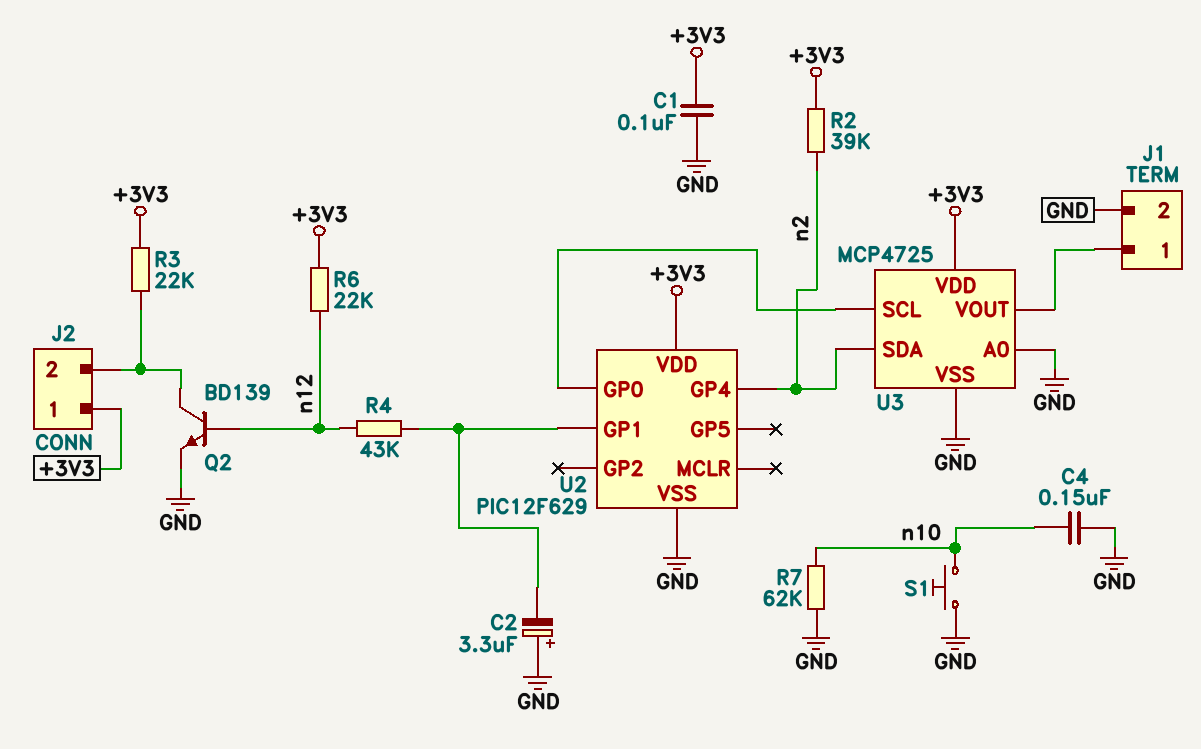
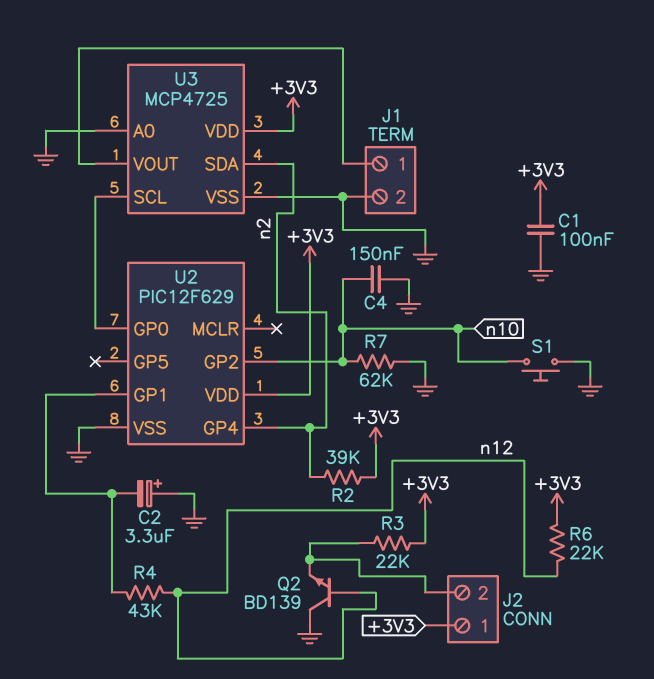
Q2: NPN BD139 (B n12, C J2/2, E GND) -> NPN BD139 (B n12, C GND, E J2/2)
U2 pin GP2: none -> n10

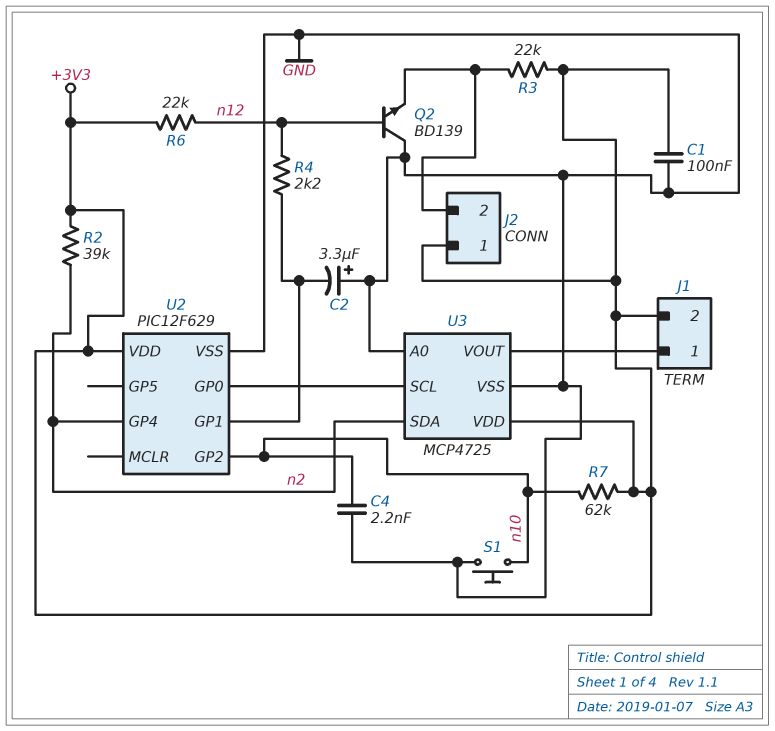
C4: 150nF (GND, n10) -> 2.2nF (GND, n10)
J1 pin 2: GND -> +3V3
R4: 43k (U2/GP1, n12) -> 2.2k (U2/GP1, n12)
R7: 62k (GND, n10) -> 62k (+3V3, n10)

